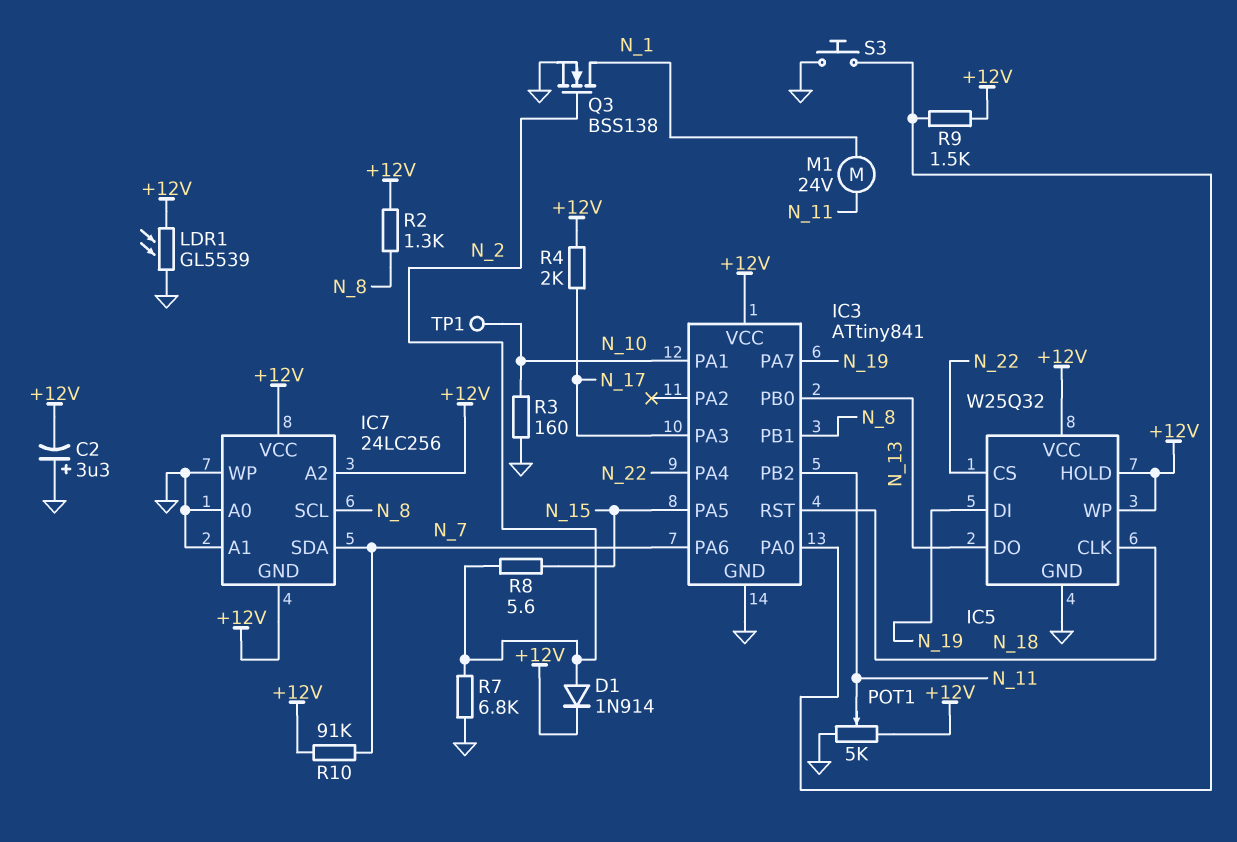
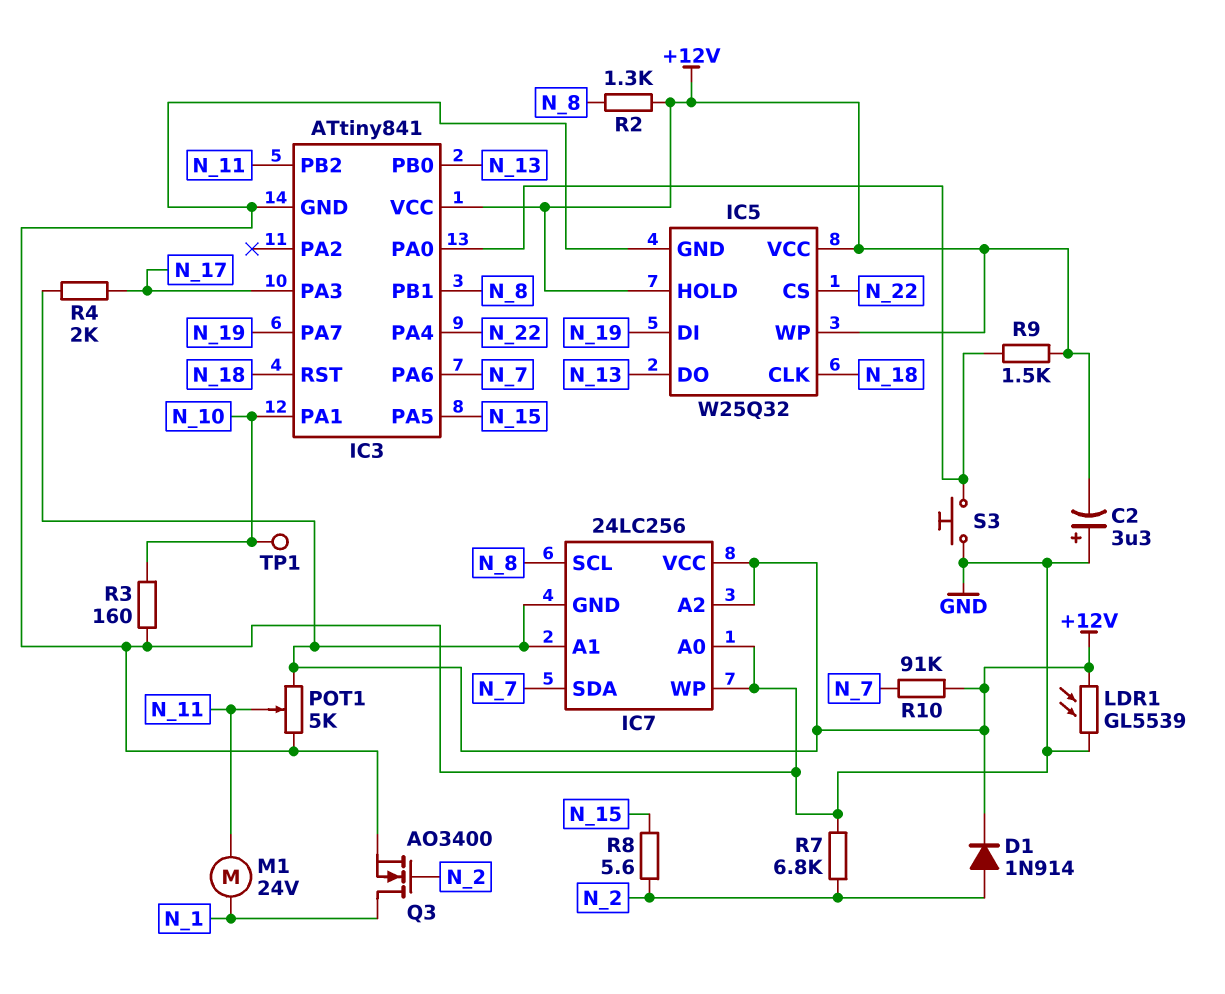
IC7 pin A1: GND -> +12V
Q3: NMOS BSS138 (G N_2, D N_1, S GND) -> NMOS AO3400 (G N_2, D N_1, S GND)

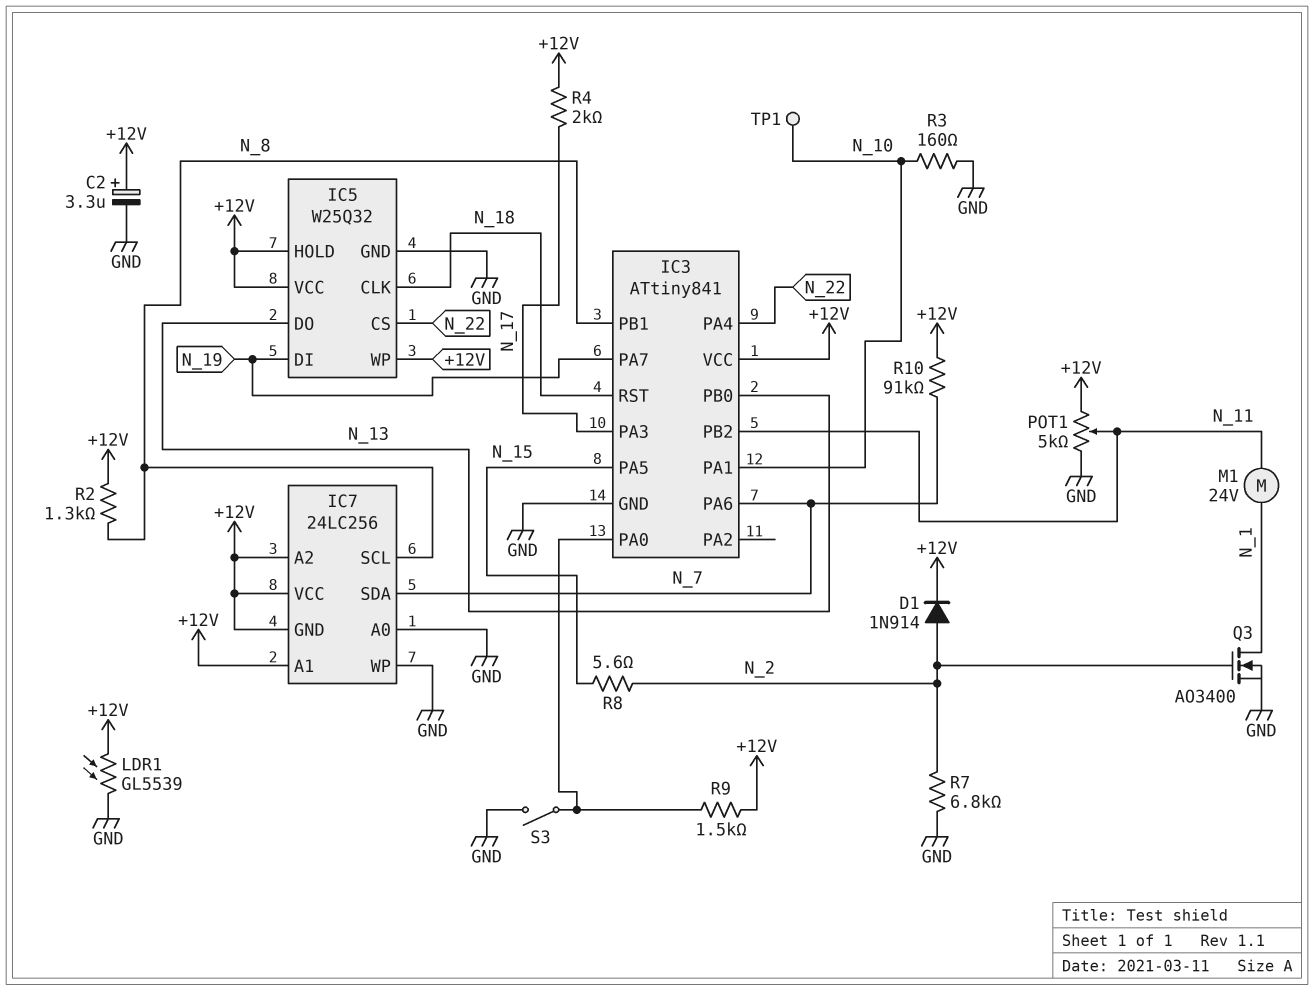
C2: 3.3uF (plus GND, minus +12V) -> 3.3uF (plus +12V, minus GND)
S3: button (GND, IC3/PA0) -> switch (GND, IC3/PA0)

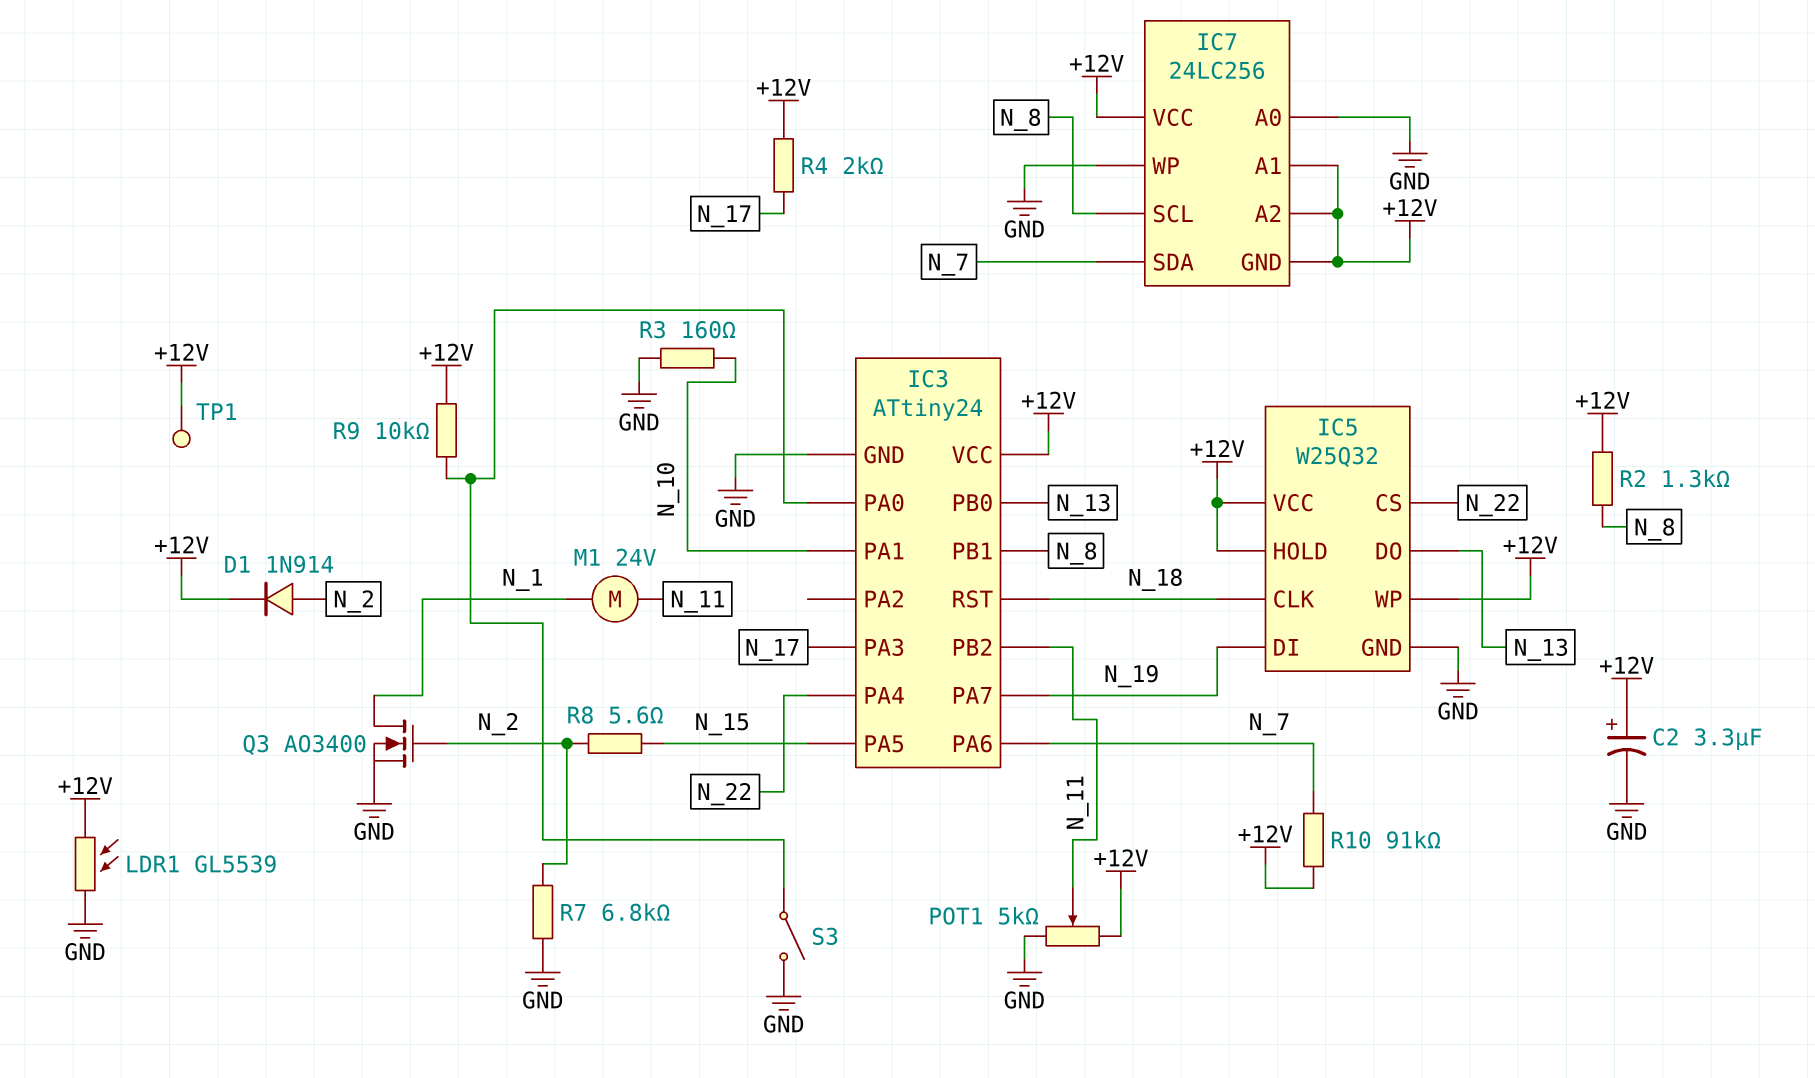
IC3: ATtiny841 -> ATtiny24
R9: 1.5k (+12V, IC3/PA0) -> 10k (+12V, IC3/PA0)
TP1: test point (N_10) -> test point (+12V)

